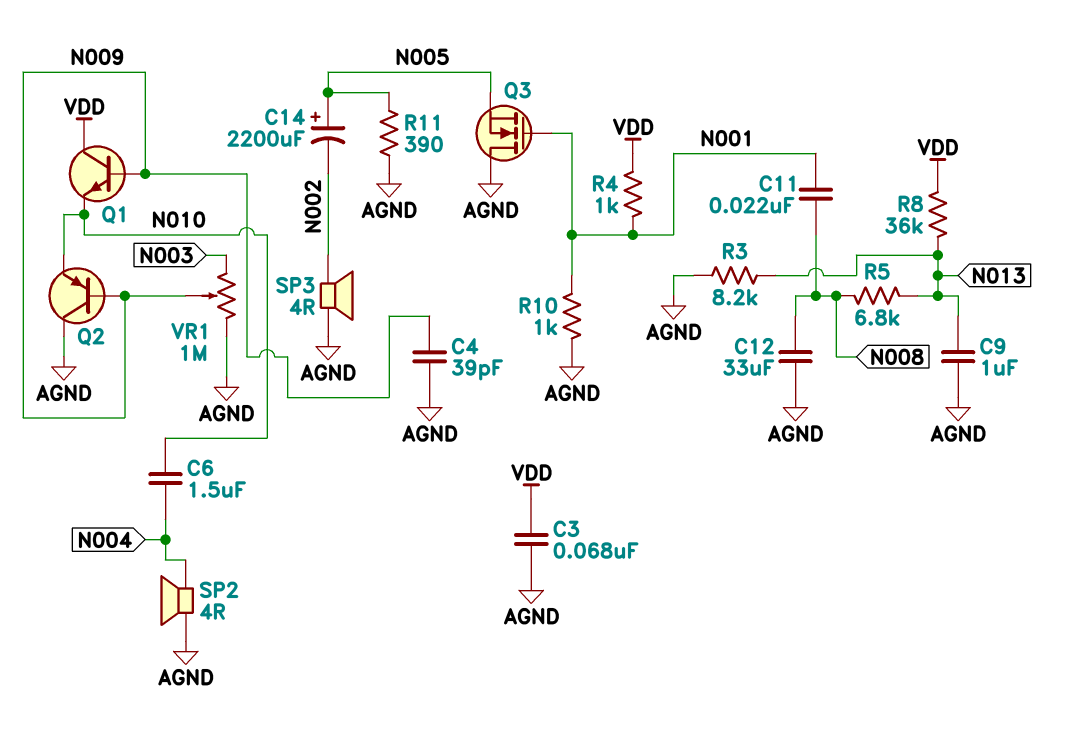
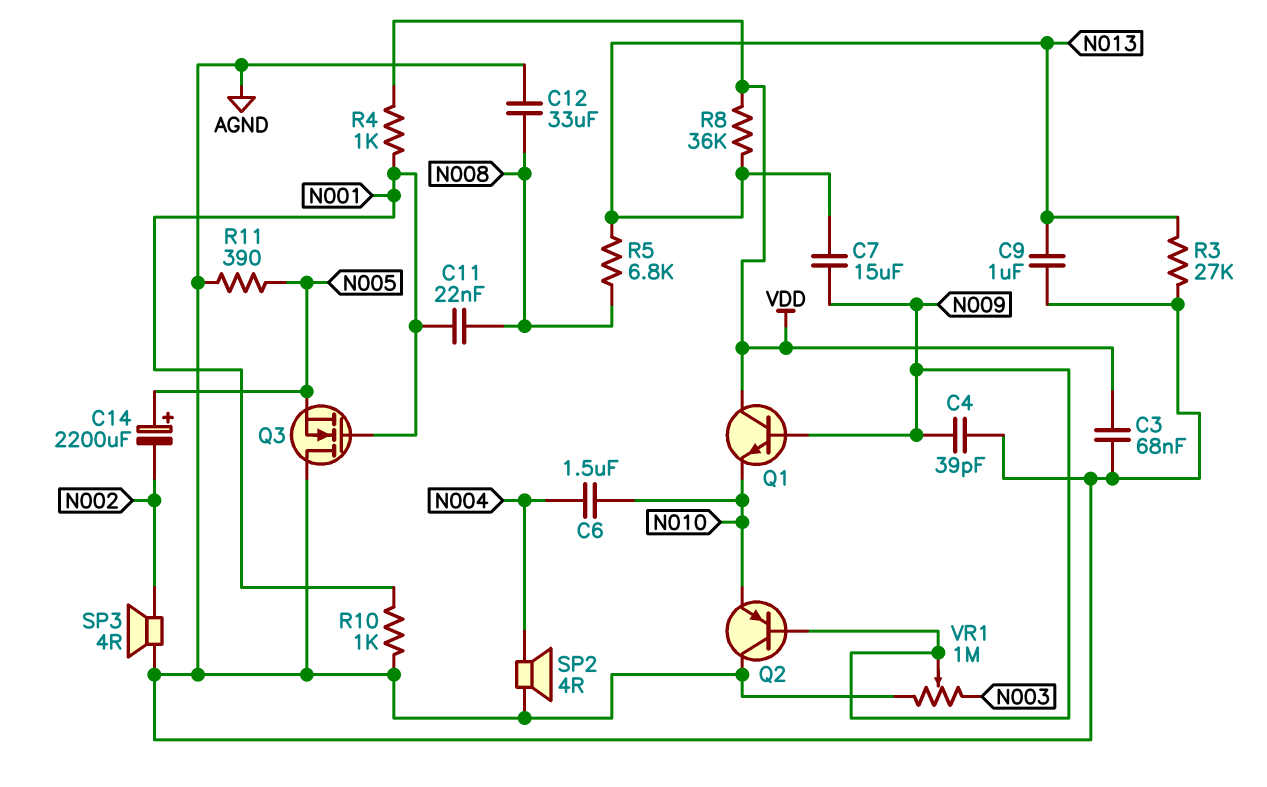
C7: none -> 15uF (N009, N013)
R3: 8.2k (AGND, N013) -> 27k (AGND, N013)

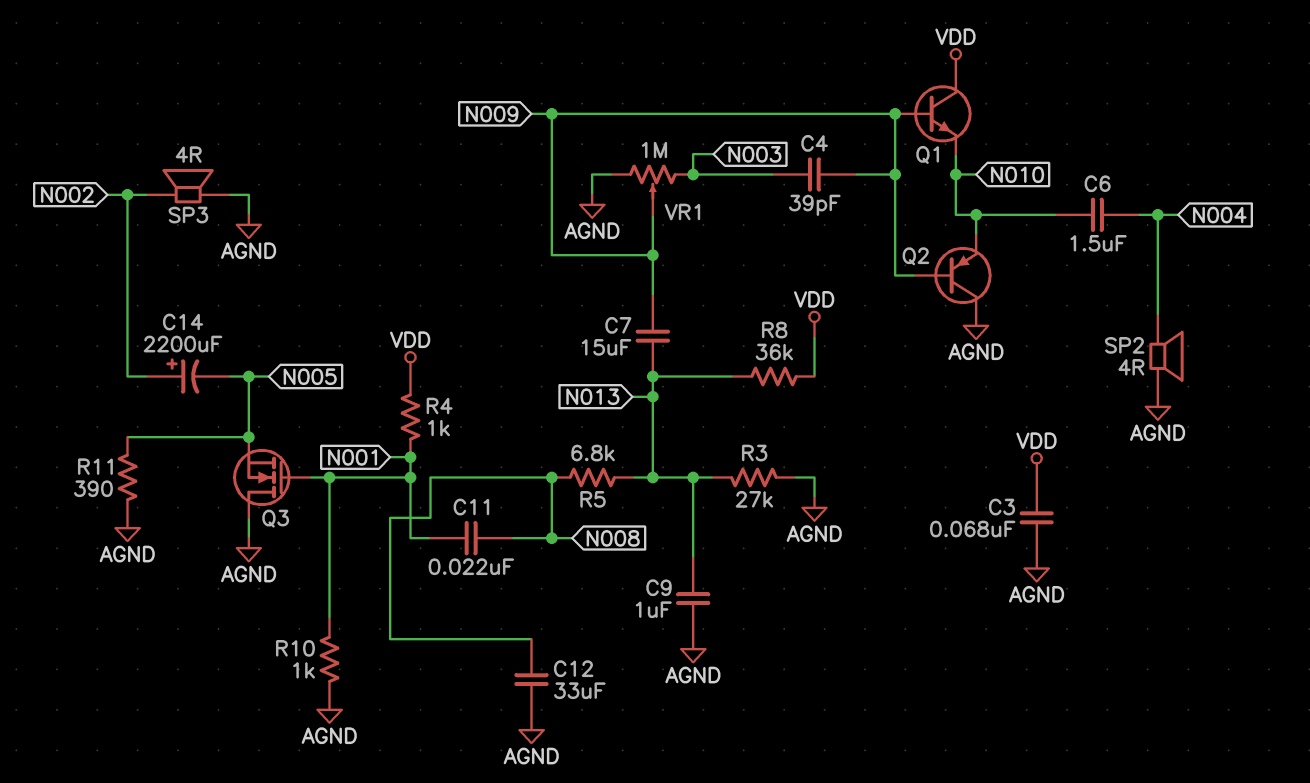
C4: 39pF (AGND, N009) -> 39pF (N003, N009)
C14: 2200uF (plus N005, minus N002) -> 2200uF (plus N002, minus N005)

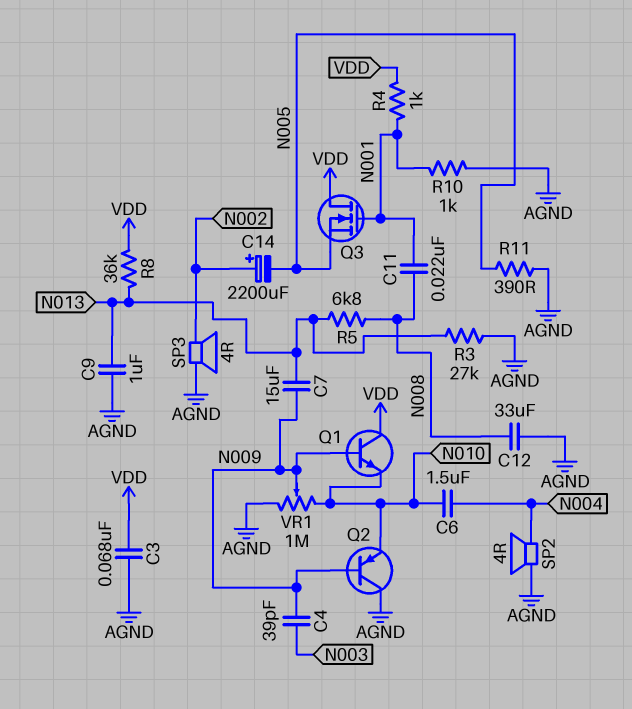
Q3: NMOS (G N001, D AGND, S N005) -> NMOS (G N001, D VDD, S N005)
VR1: 1M (AGND, N003, wiper N009) -> 1M (AGND, N010, wiper N009)

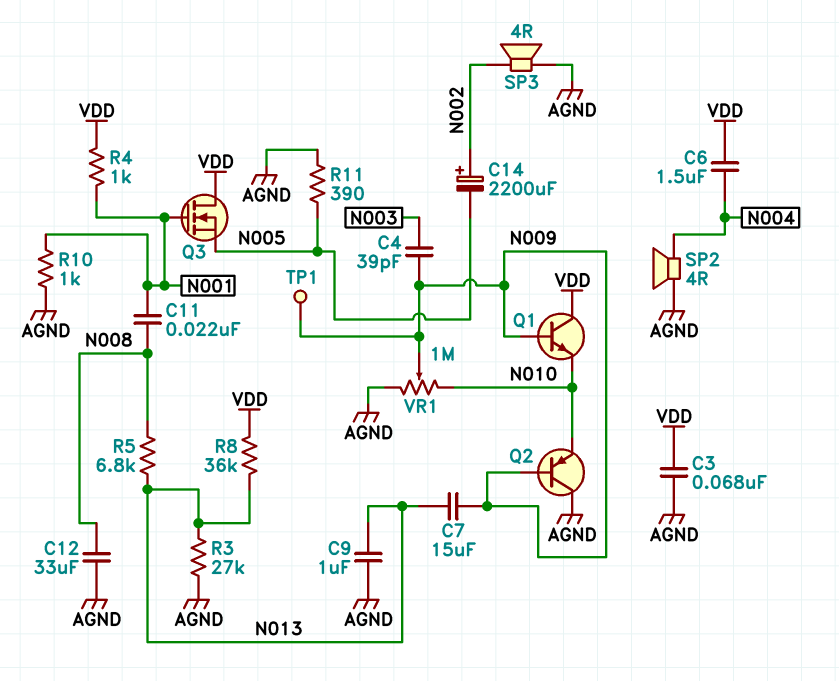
C6: 1.5uF (N004, N010) -> 1.5uF (N004, VDD)
TP1: none -> test point (N009)

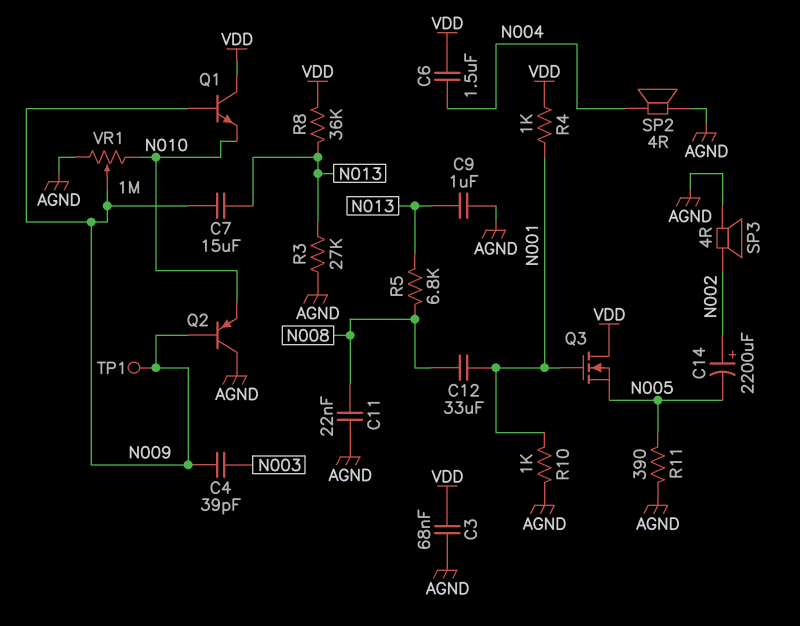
C11: 22nF (N001, N008) -> 22nF (AGND, N008)
C12: 33uF (AGND, N008) -> 33uF (N001, N008)

